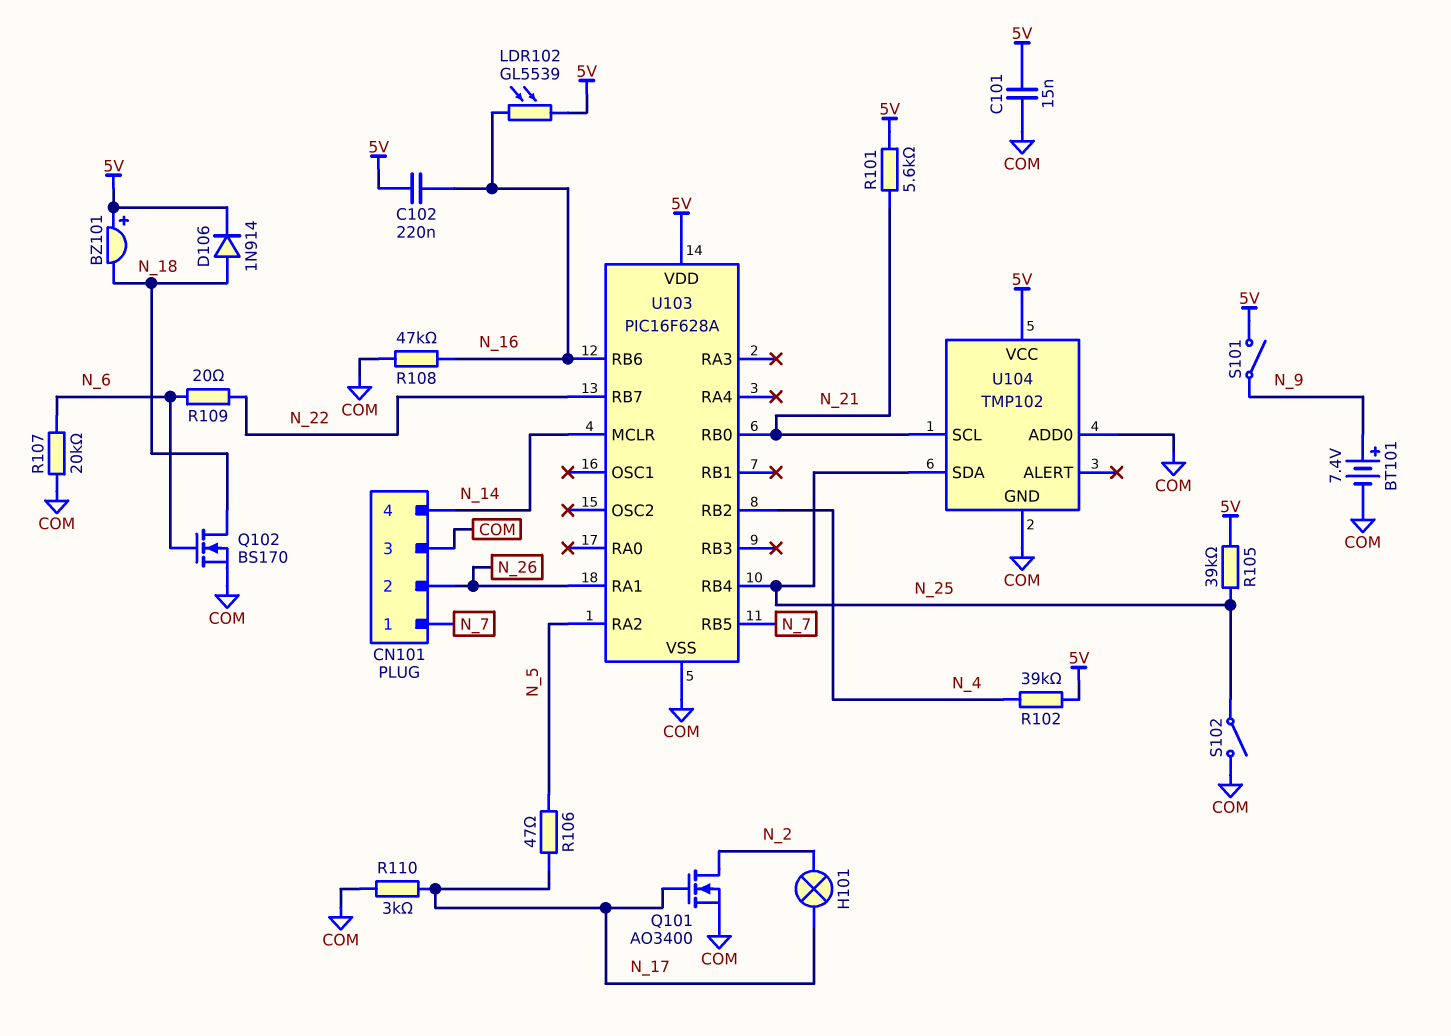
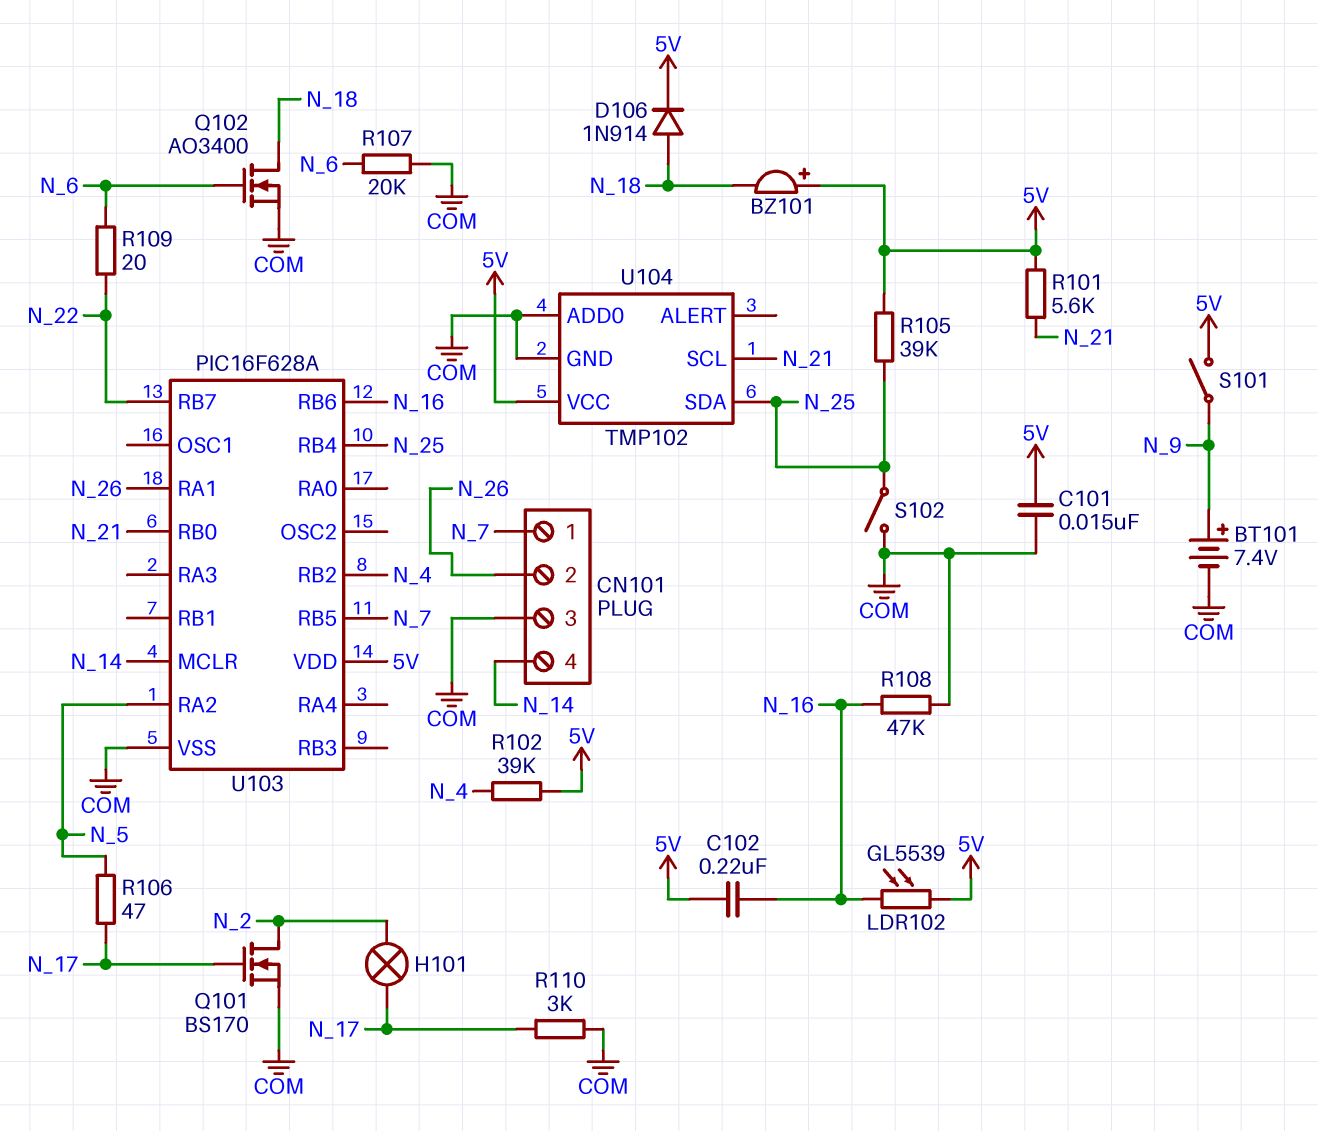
Q101: NMOS AO3400 (G N_17, D N_2, S COM) -> NMOS BS170 (G N_17, D N_2, S COM)
Q102: NMOS BS170 (G N_6, D N_18, S COM) -> NMOS AO3400 (G N_6, D N_18, S COM)

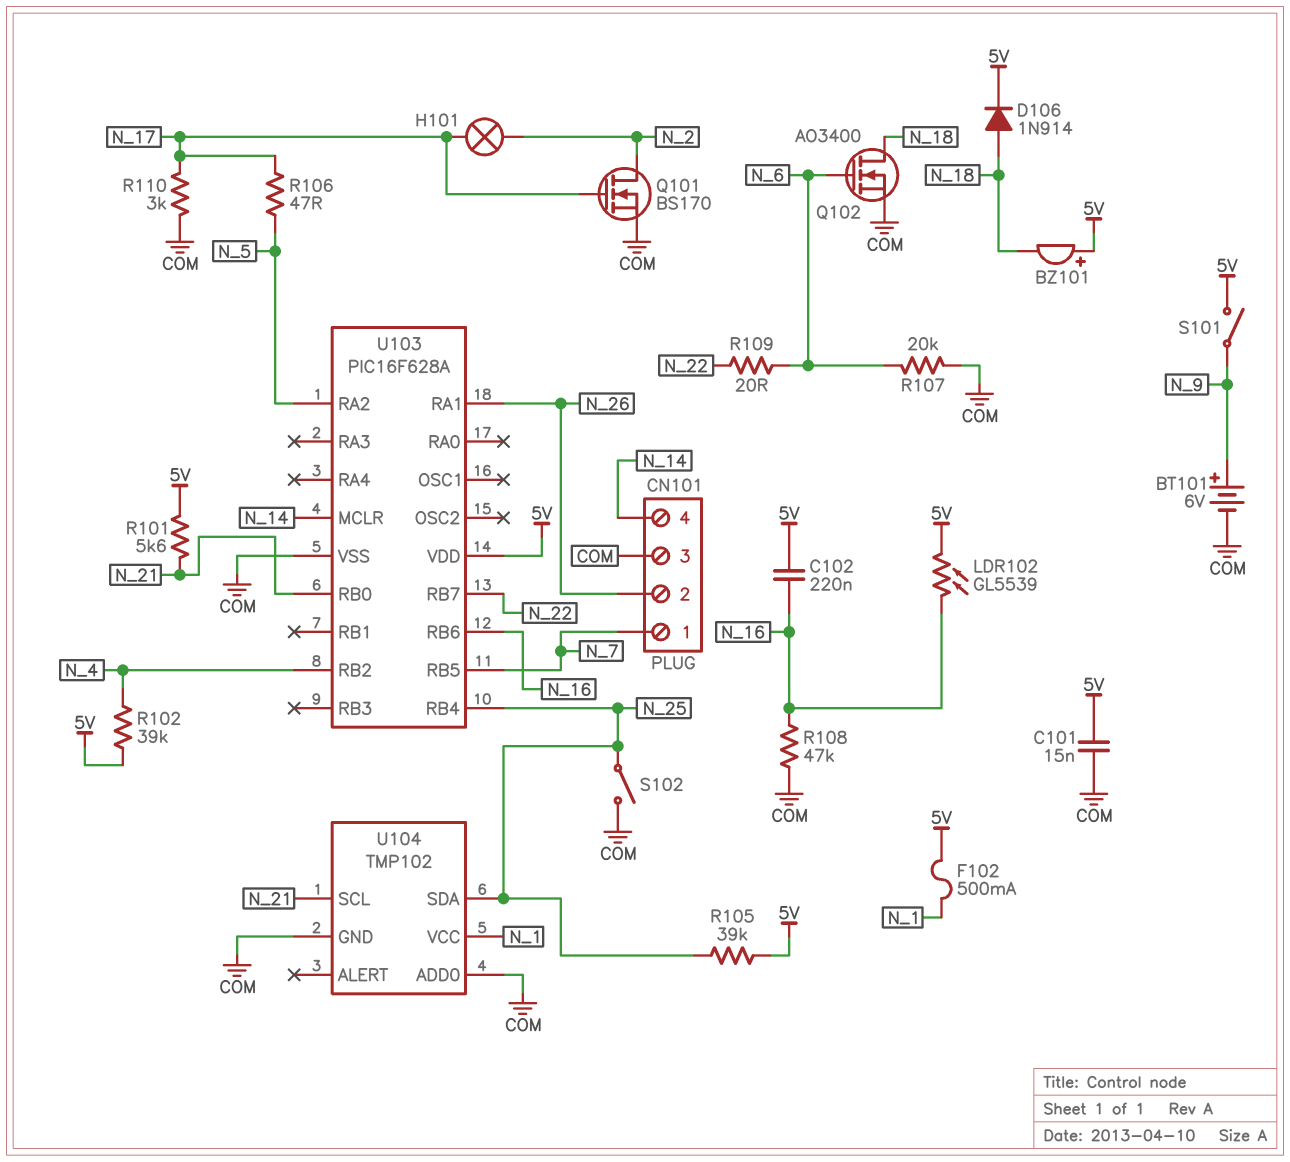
BT101: 7.4V (plus N_9, minus COM) -> 6V (plus N_9, minus COM)
F102: none -> 500mA (5V, N_1)
U104 pin VCC: 5V -> N_1

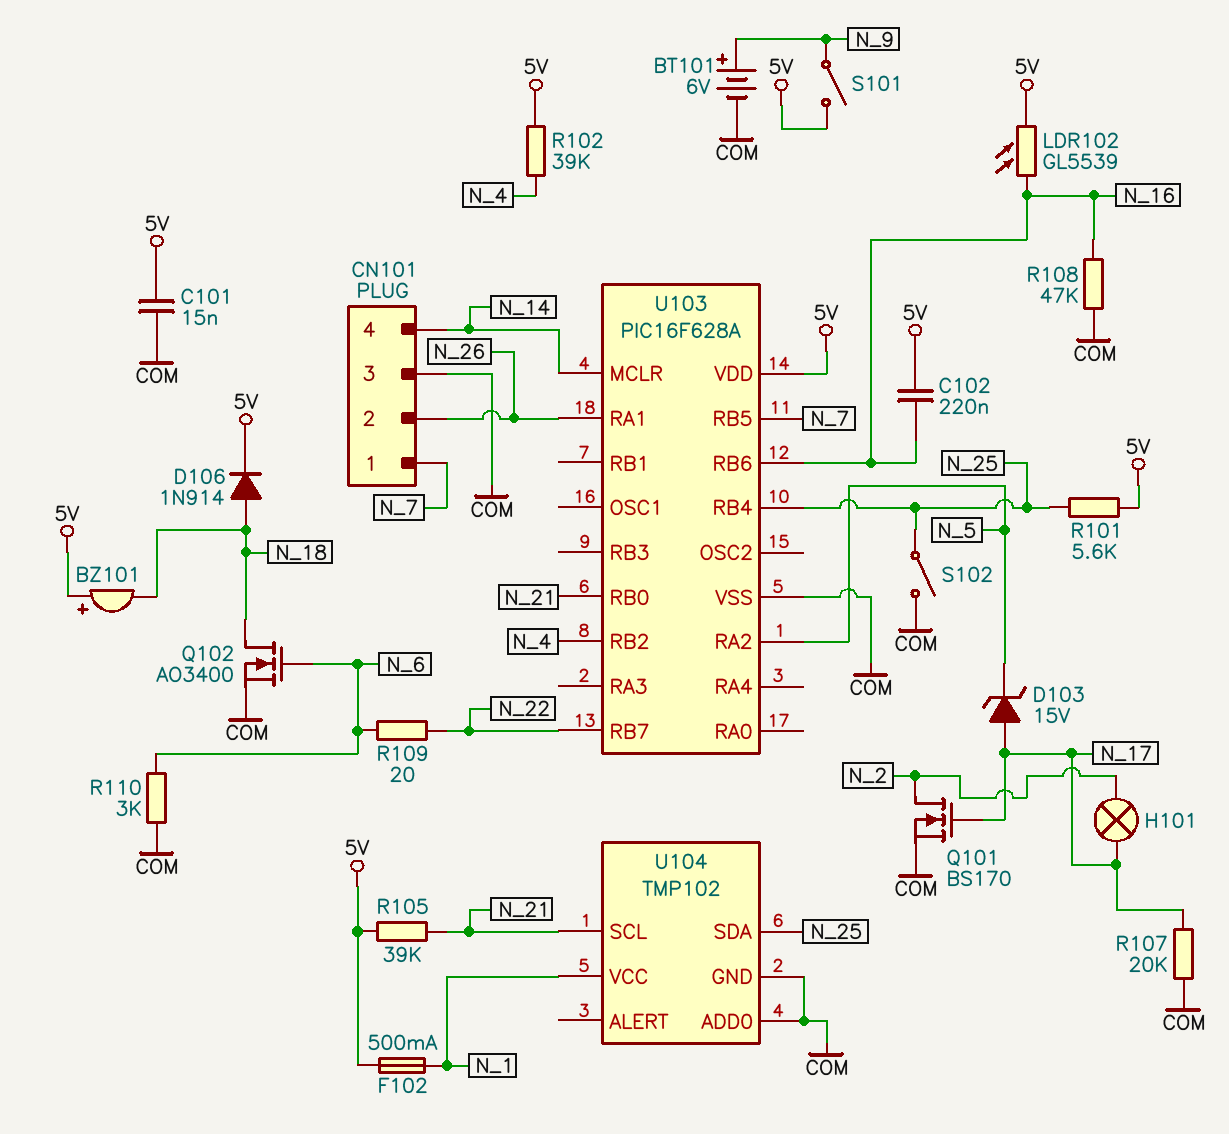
D103: none -> zener 15V (A N_17, K N_5)
R101: 5.6k (5V, N_21) -> 5.6k (5V, N_25)
R105: 39k (5V, N_25) -> 39k (5V, N_21)
R106: 47 (N_5, N_17) -> none
R107: 20k (COM, N_6) -> 20k (COM, N_17)
R110: 3k (COM, N_17) -> 3k (COM, N_6)

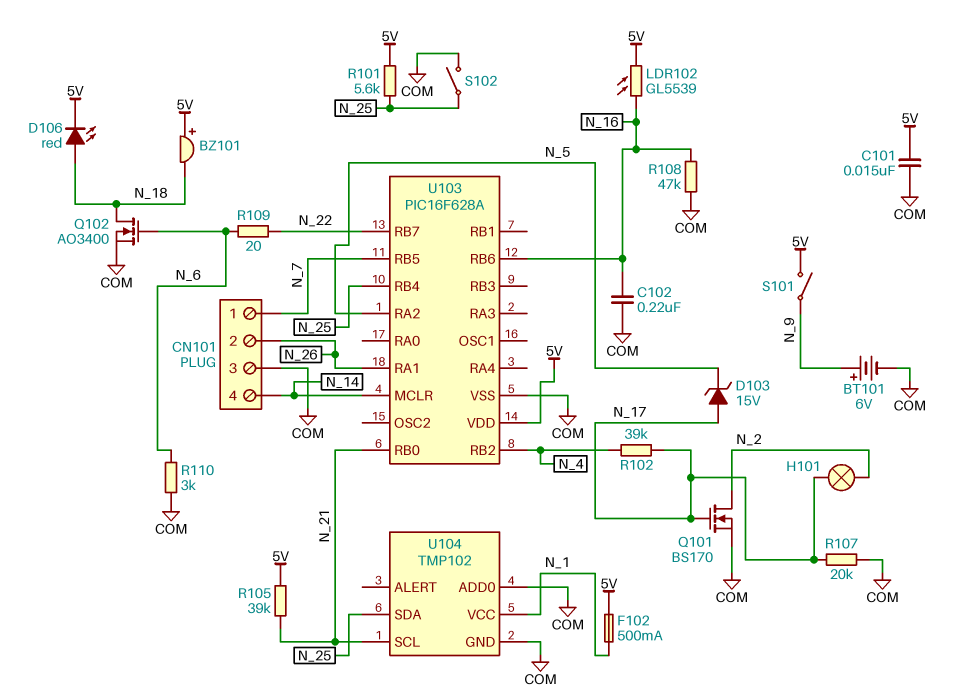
C102: 220nF (5V, N_16) -> 220nF (COM, N_16)
D106: diode 1N914 (A N_18, K 5V) -> LED red (A N_18, K 5V)
R102: 39k (5V, N_4) -> 39k (N_4, N_17)

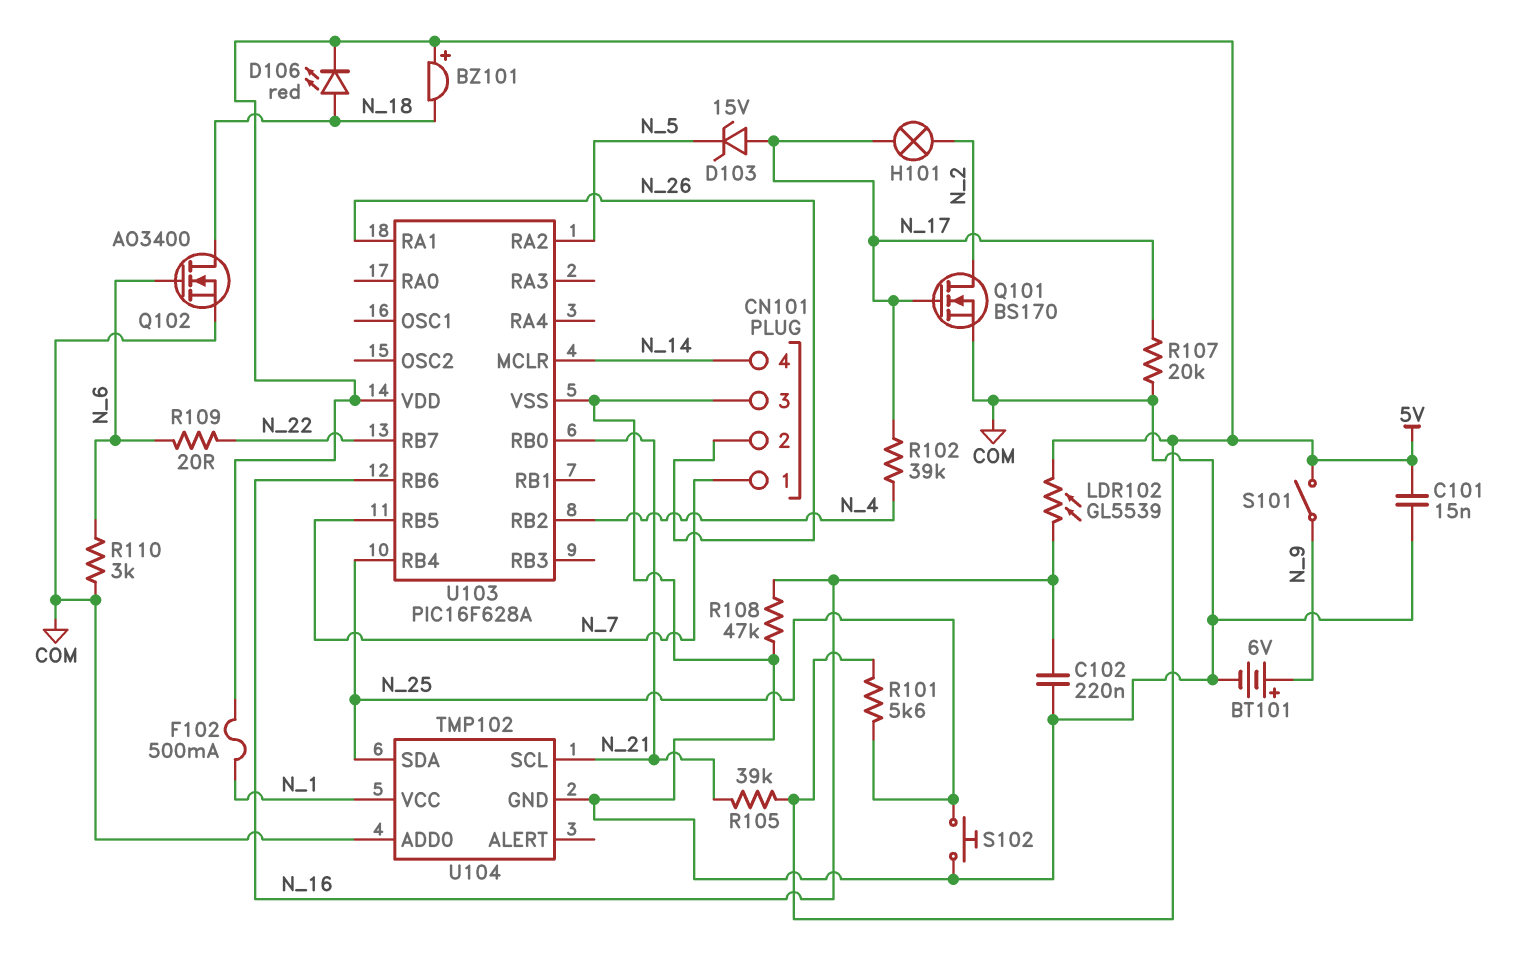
S102: switch (COM, N_25) -> button (COM, N_25)

